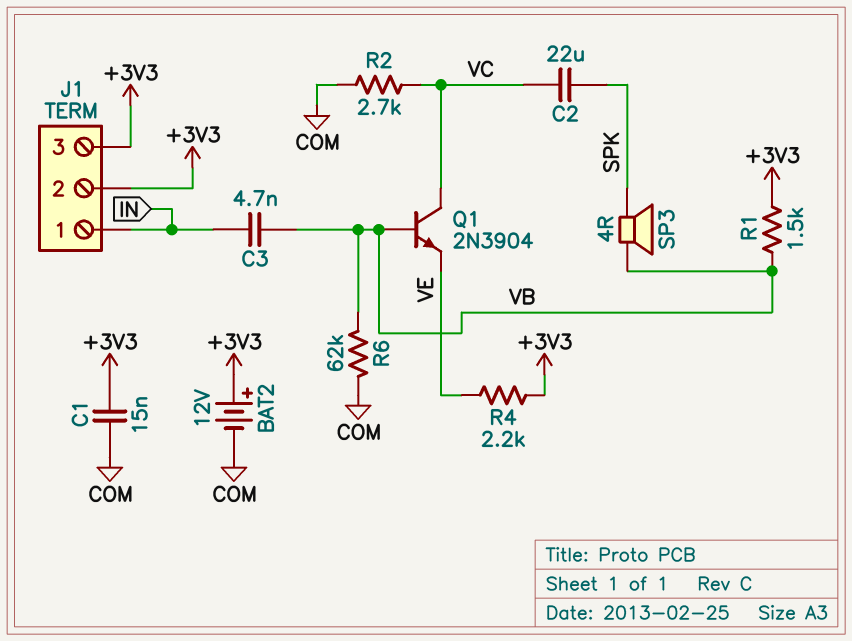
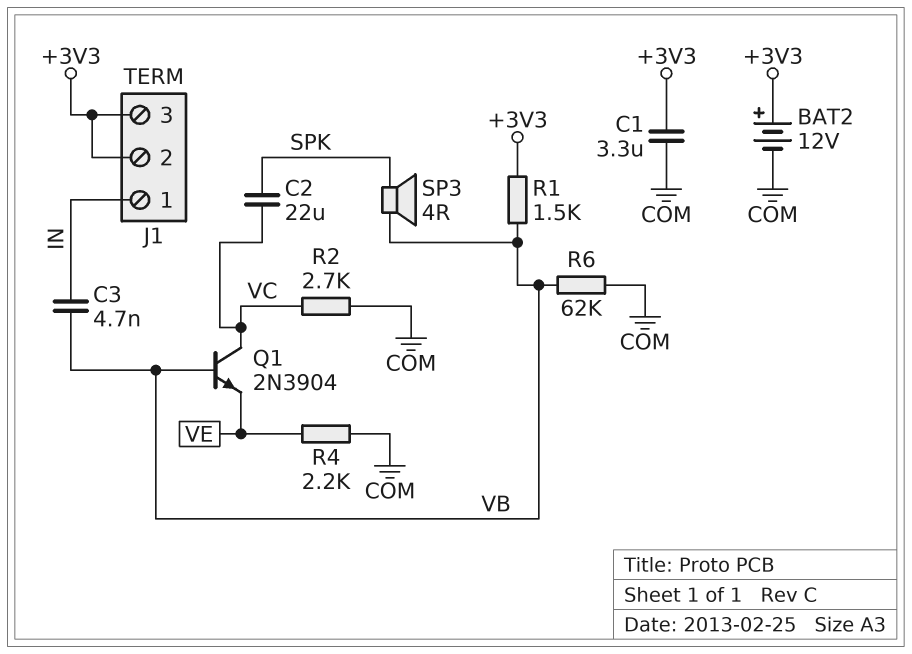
C1: 15nF (+3V3, COM) -> 3.3uF (+3V3, COM)
R4: 2.2k (+3V3, VE) -> 2.2k (COM, VE)

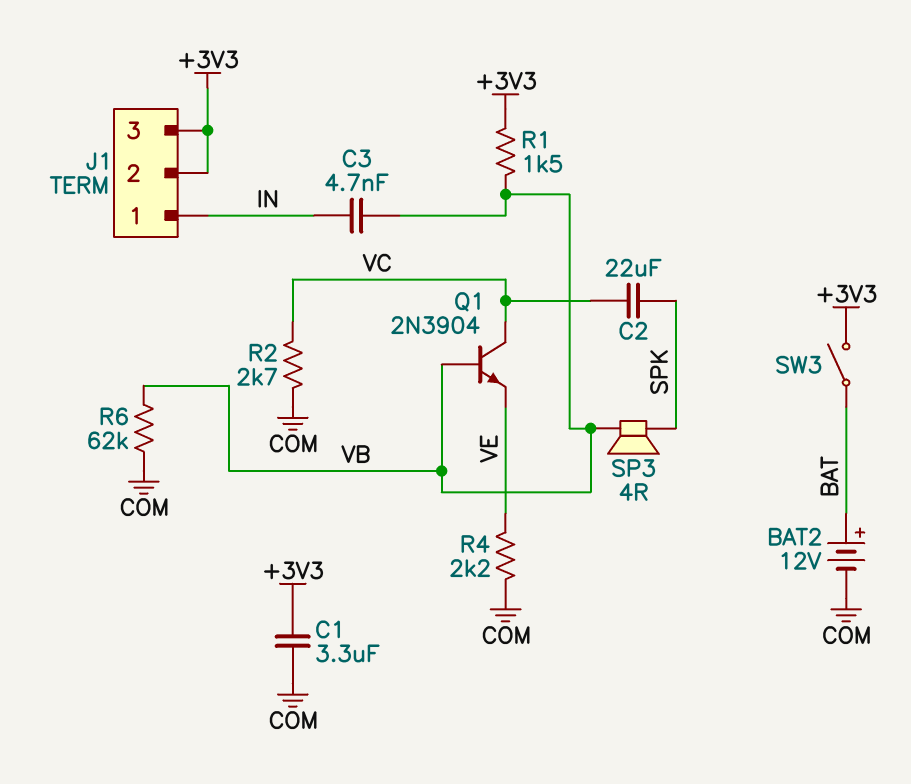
BAT2: 12V (plus +3V3, minus COM) -> 12V (plus BAT, minus COM)
SW3: none -> switch (+3V3, BAT)

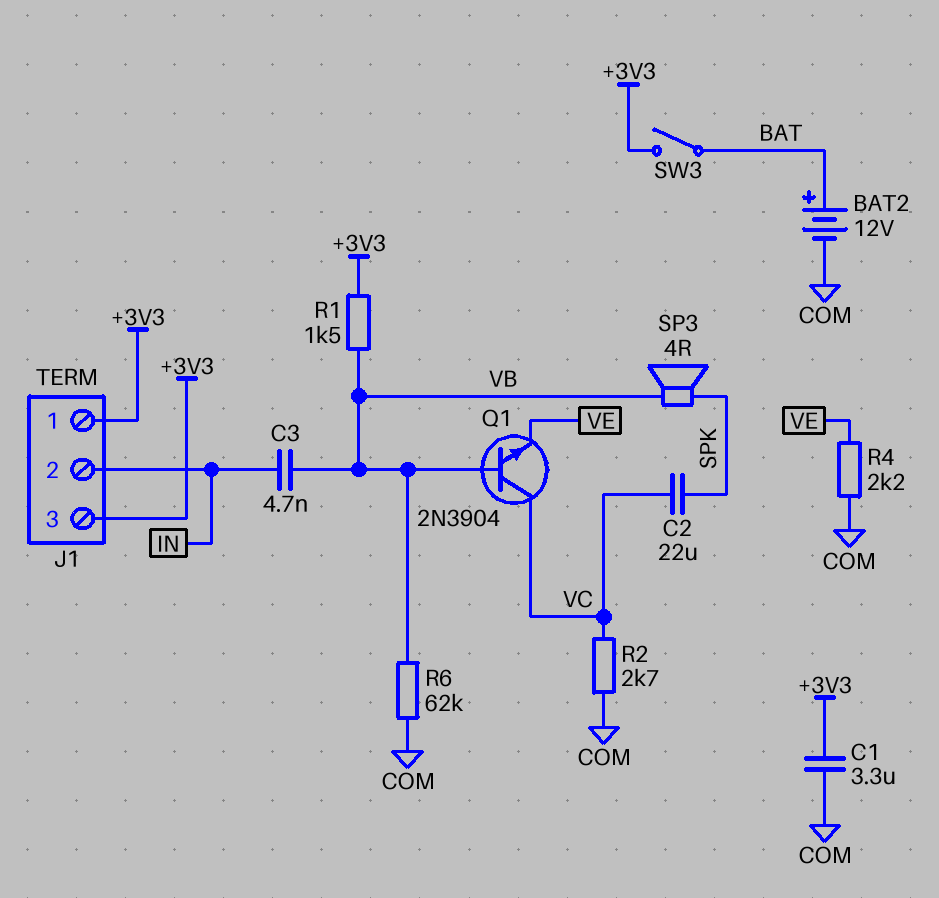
J1 pin 1: IN -> +3V3
J1 pin 2: +3V3 -> IN

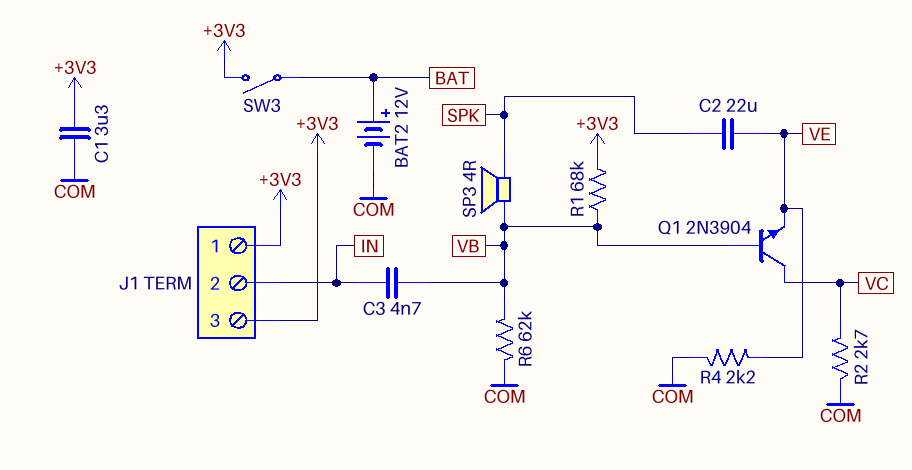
C2: 22uF (SPK, VC) -> 22uF (SPK, VE)
R1: 1.5k (+3V3, VB) -> 68k (+3V3, VB)

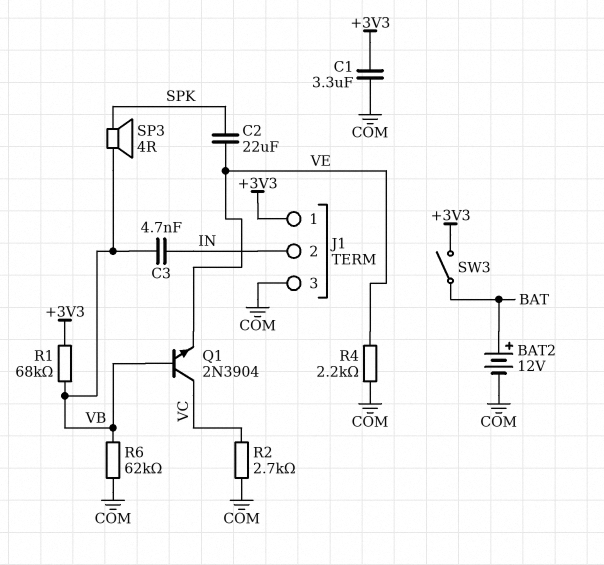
J1 pin 3: +3V3 -> COM

